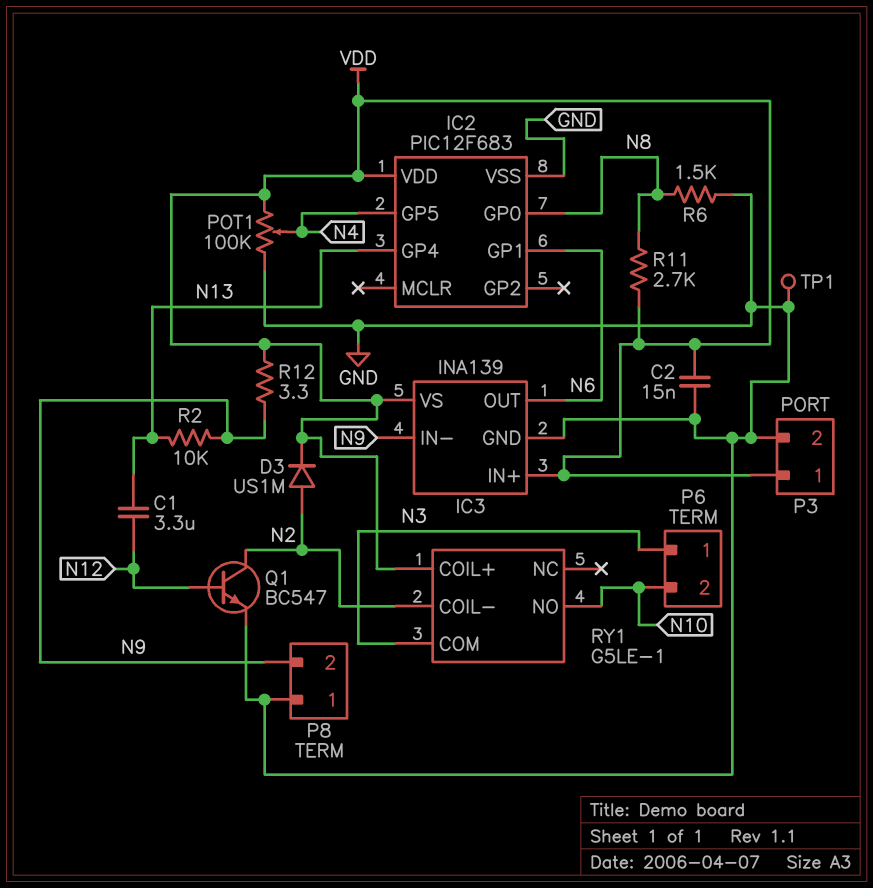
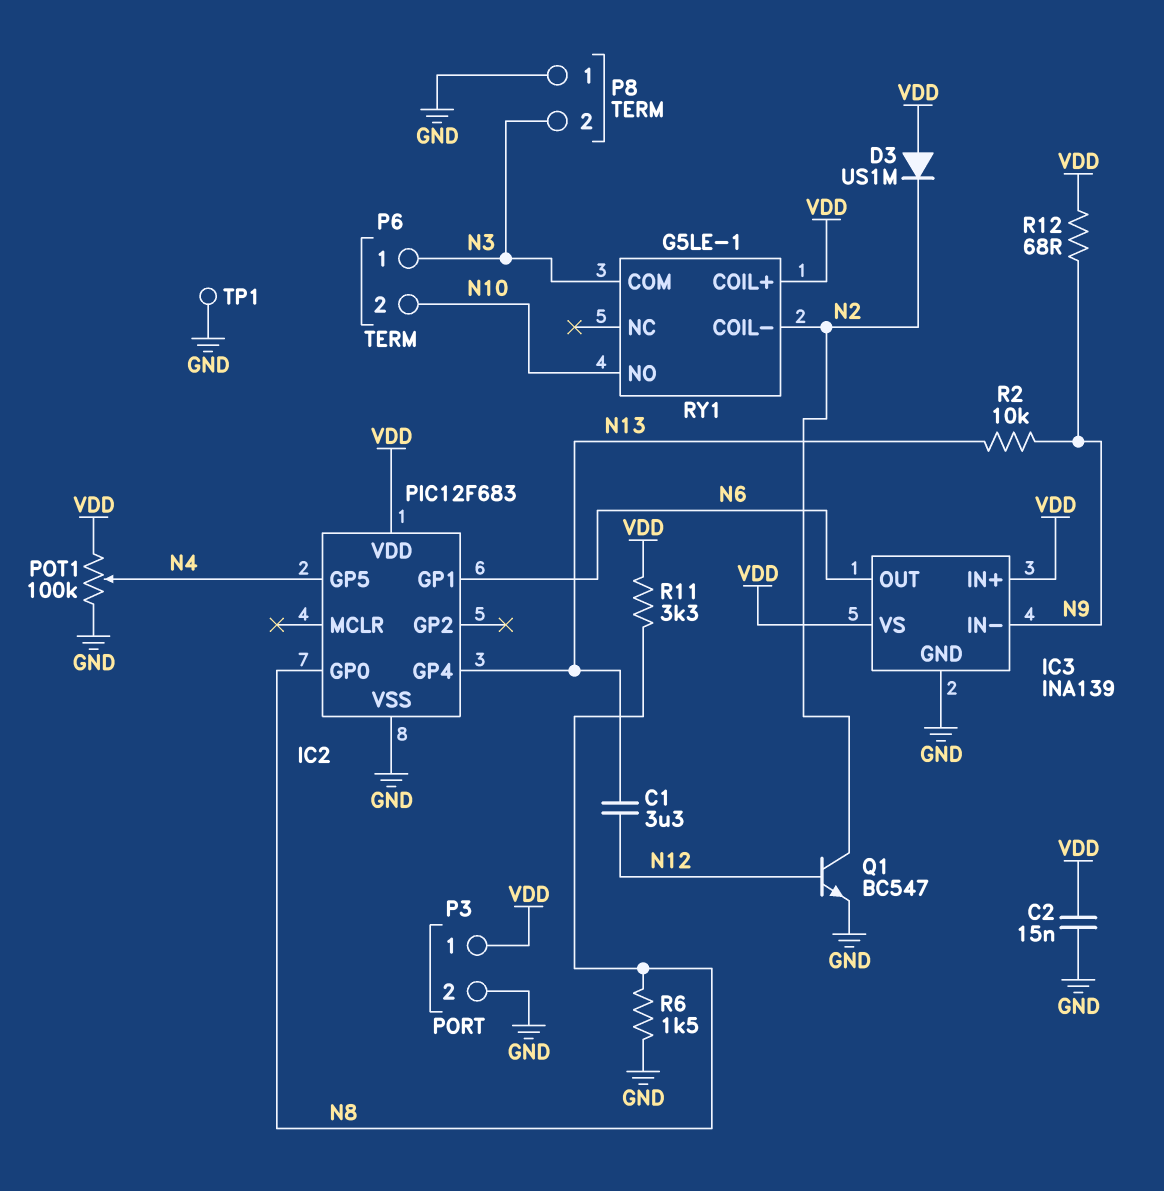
D3: diode US1M (A N2, K VDD) -> diode US1M (A VDD, K N2)
P8 pin 2: N9 -> N3
R11: 2.7k (N8, VDD) -> 3.3k (N8, VDD)
R12: 3.3 (N9, VDD) -> 68 (N9, VDD)

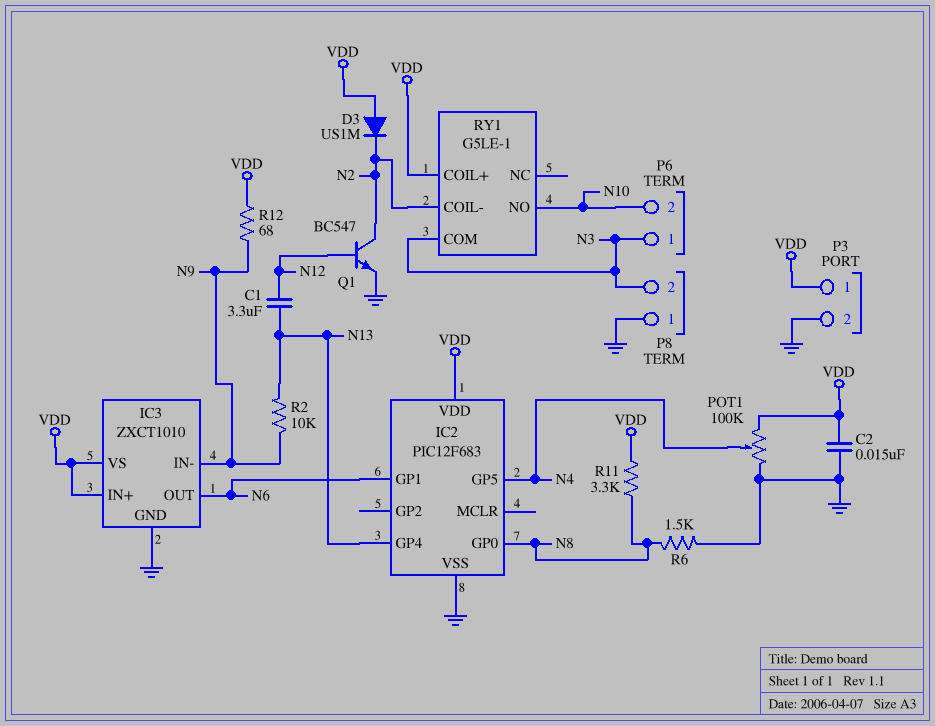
IC3: INA139 -> ZXCT1010
TP1: test point (GND) -> none

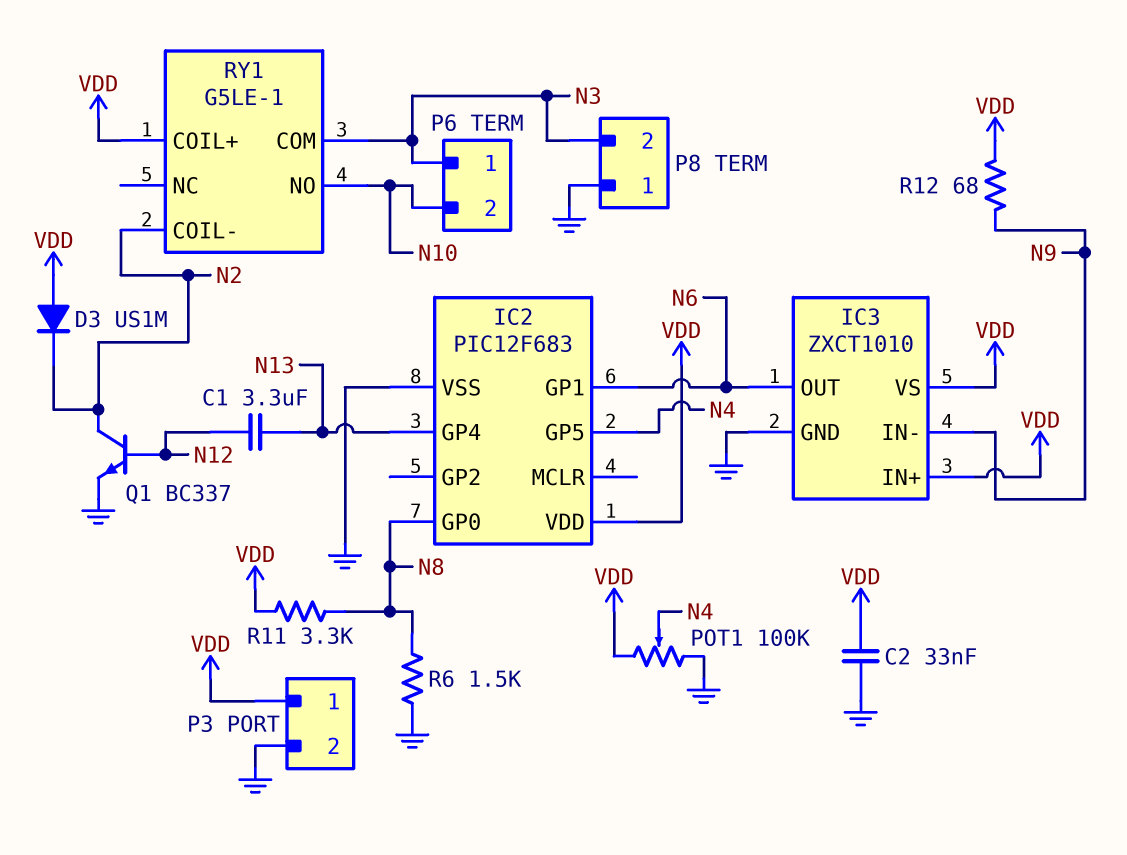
C2: 15nF (GND, VDD) -> 33nF (GND, VDD)
Q1: NPN BC547 (B N12, C N2, E GND) -> NPN BC337 (B N12, C N2, E GND)
R2: 10k (N9, N13) -> none

